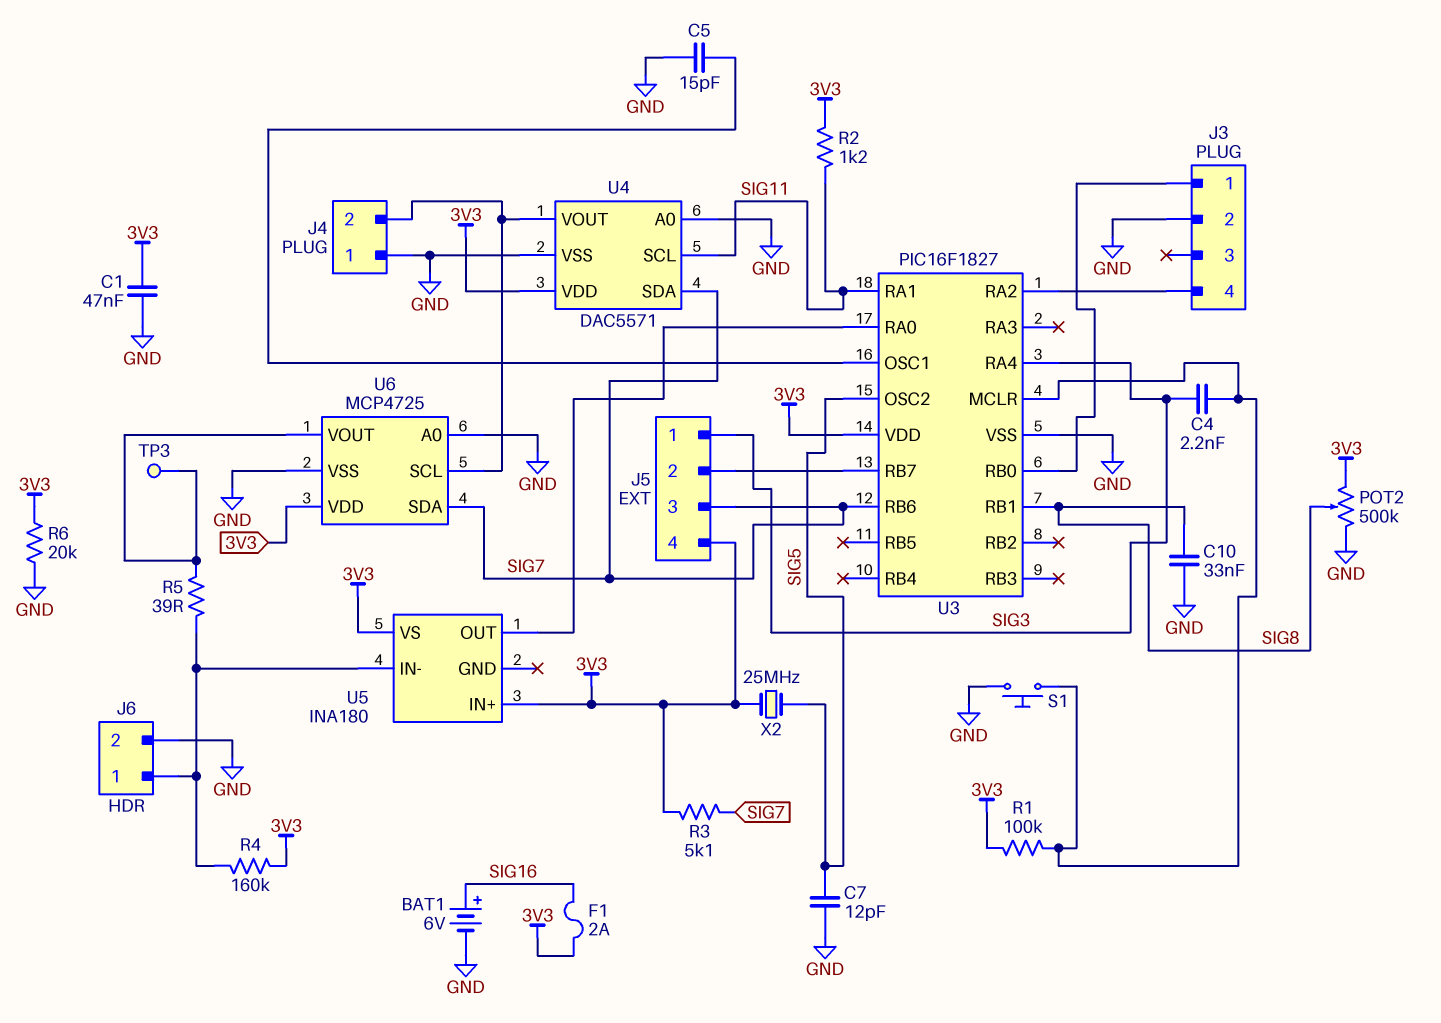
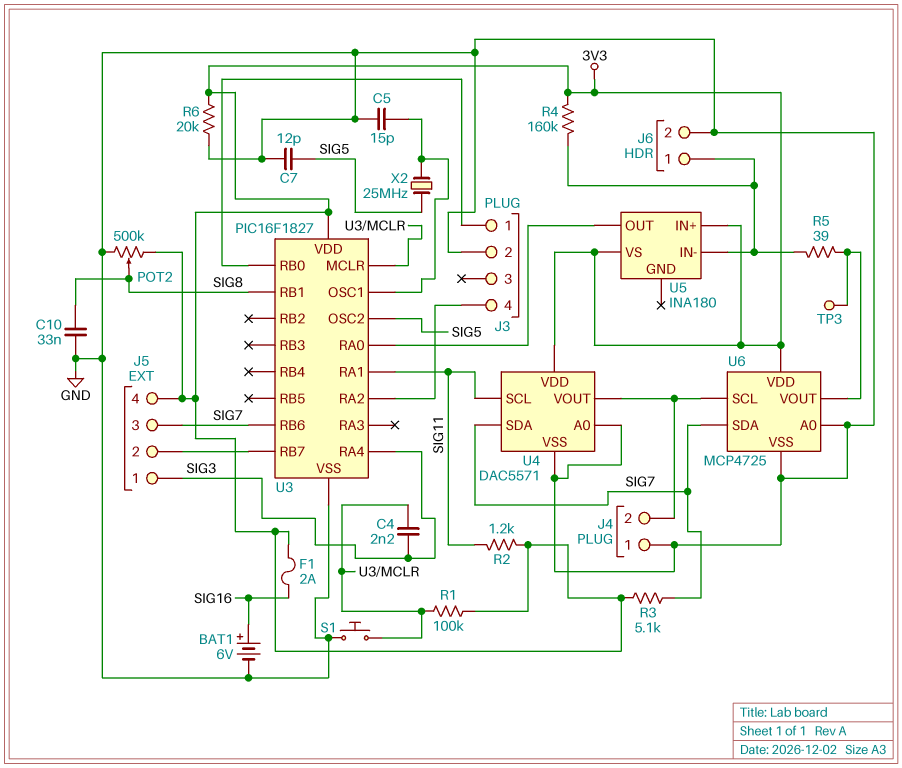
C1: 47nF (3V3, GND) -> none
X2: 25MHz (3V3, SIG5) -> 25MHz (SIG5, U3/OSC1)

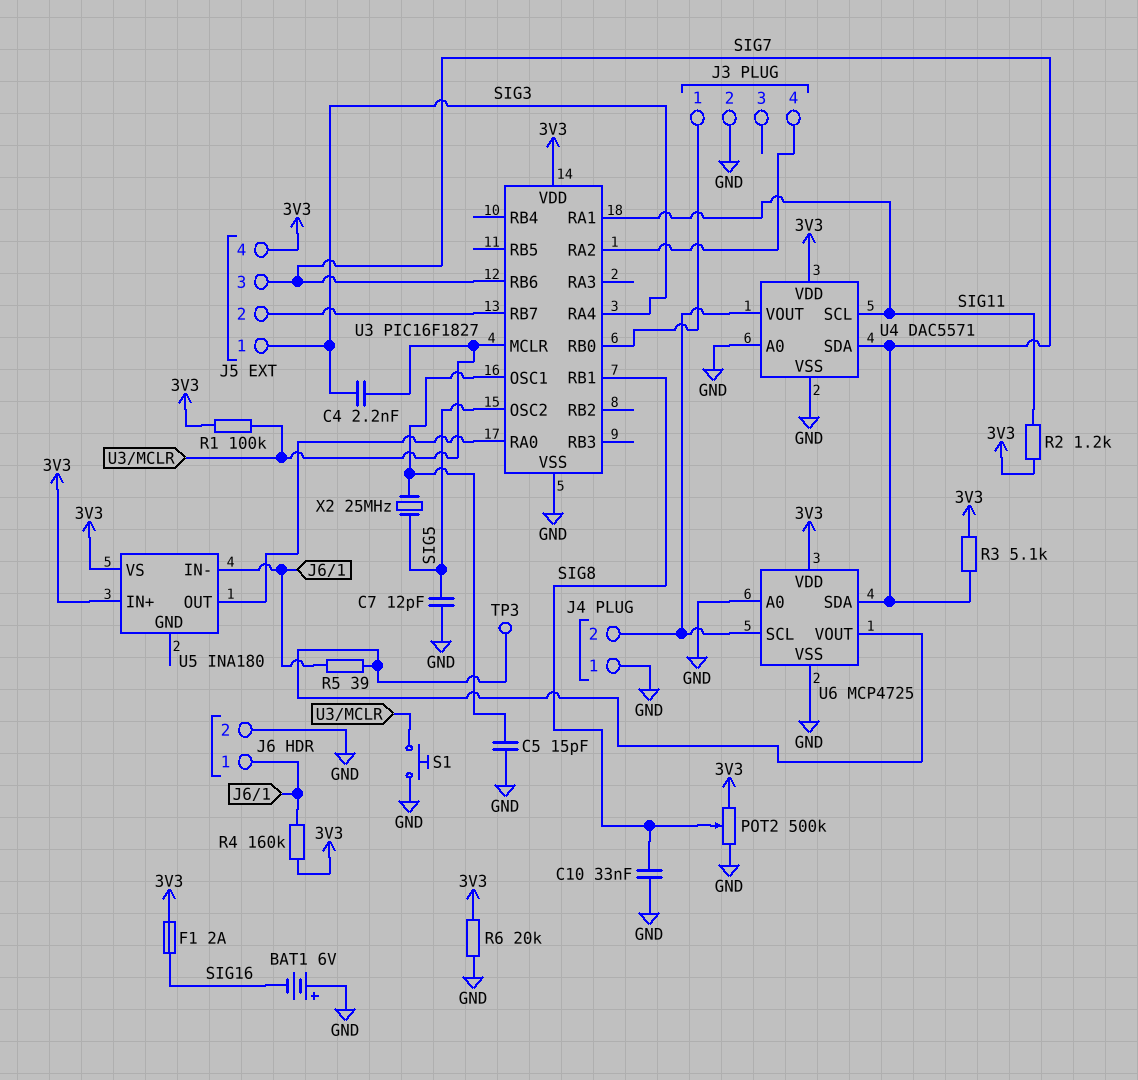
BAT1: 6V (plus SIG16, minus GND) -> 6V (plus GND, minus SIG16)

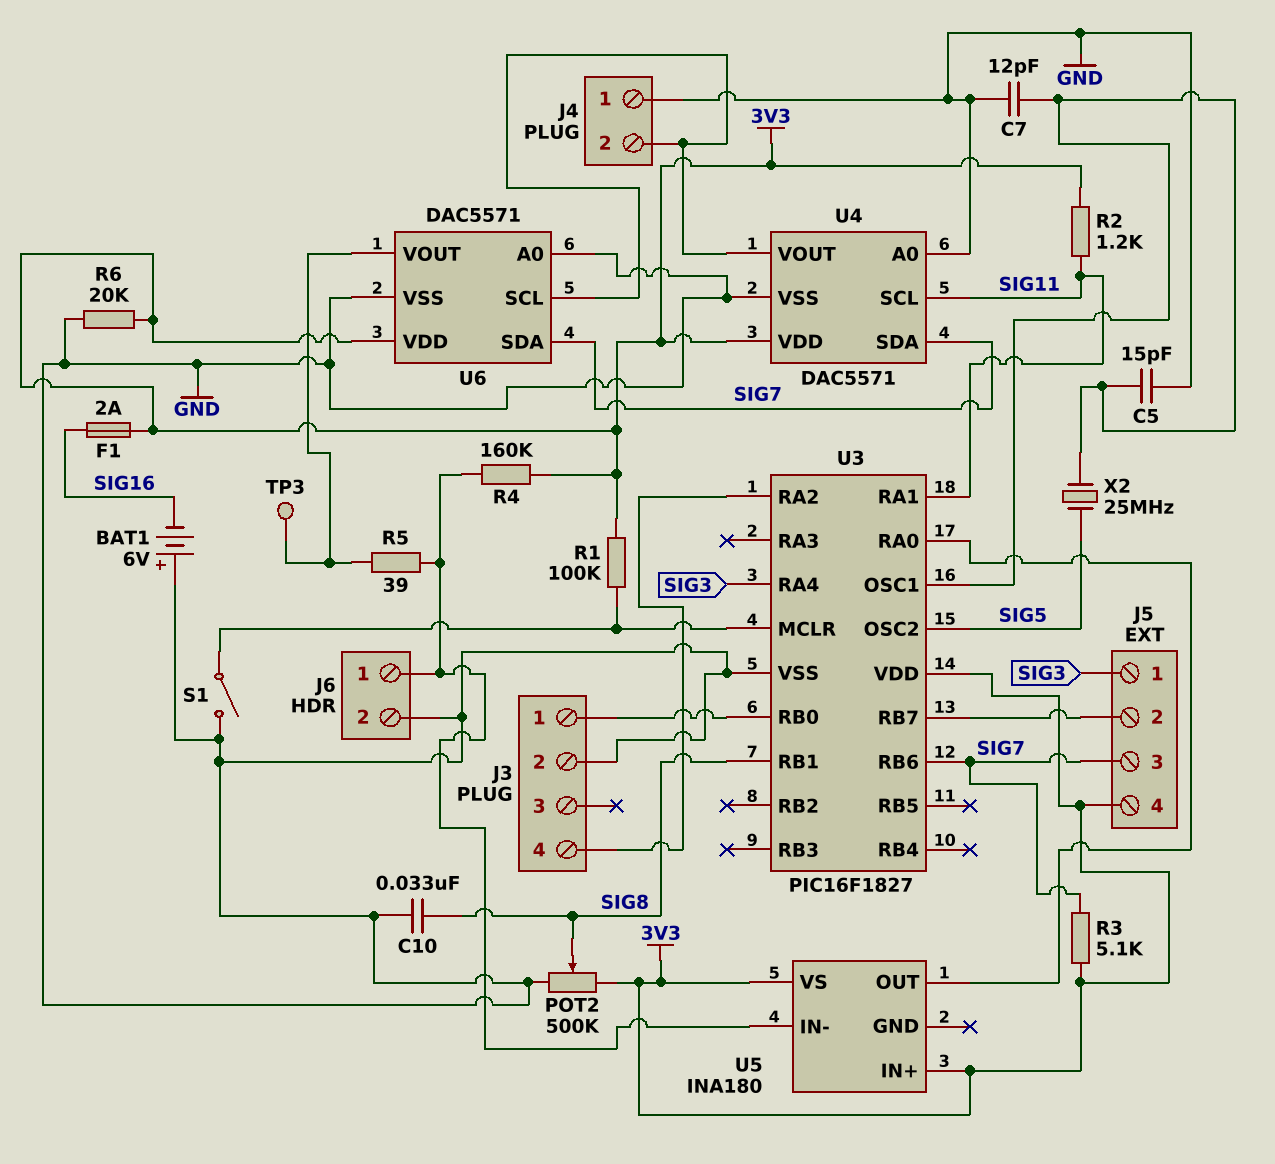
C4: 2.2nF (SIG3, U3/MCLR) -> none
C7: 12pF (GND, SIG5) -> 12pF (GND, U3/OSC1)
S1: button (GND, U3/MCLR) -> switch (GND, U3/MCLR)
U6: MCP4725 -> DAC5571

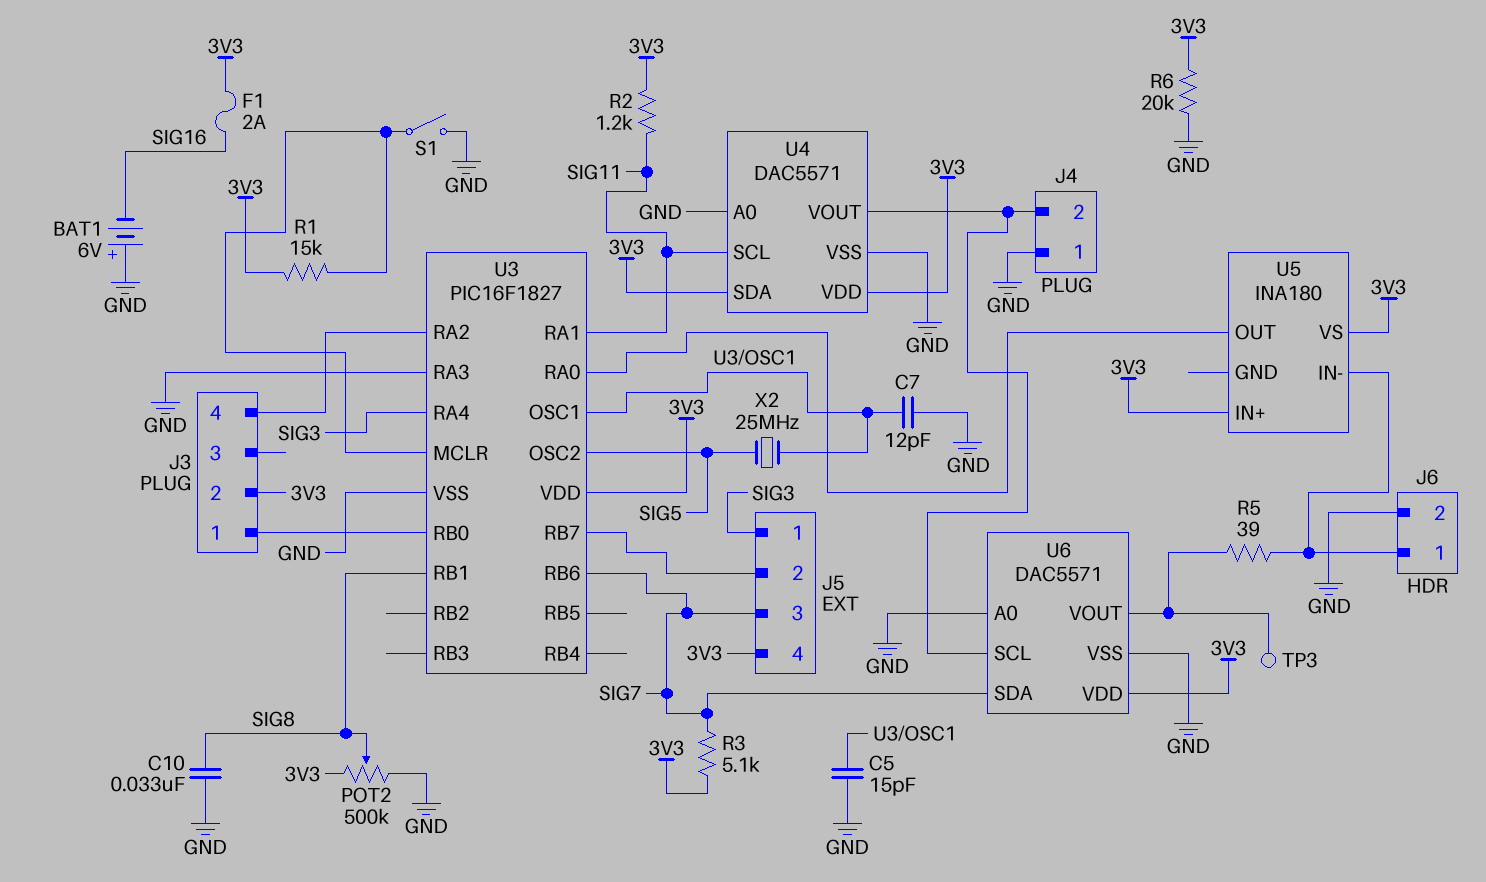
J3 pin 2: GND -> 3V3
R1: 100k (3V3, U3/MCLR) -> 15k (3V3, U3/MCLR)
R4: 160k (3V3, J6/1) -> none
U3 pin RA3: none -> GND
U4 pin SDA: SIG7 -> 3V3

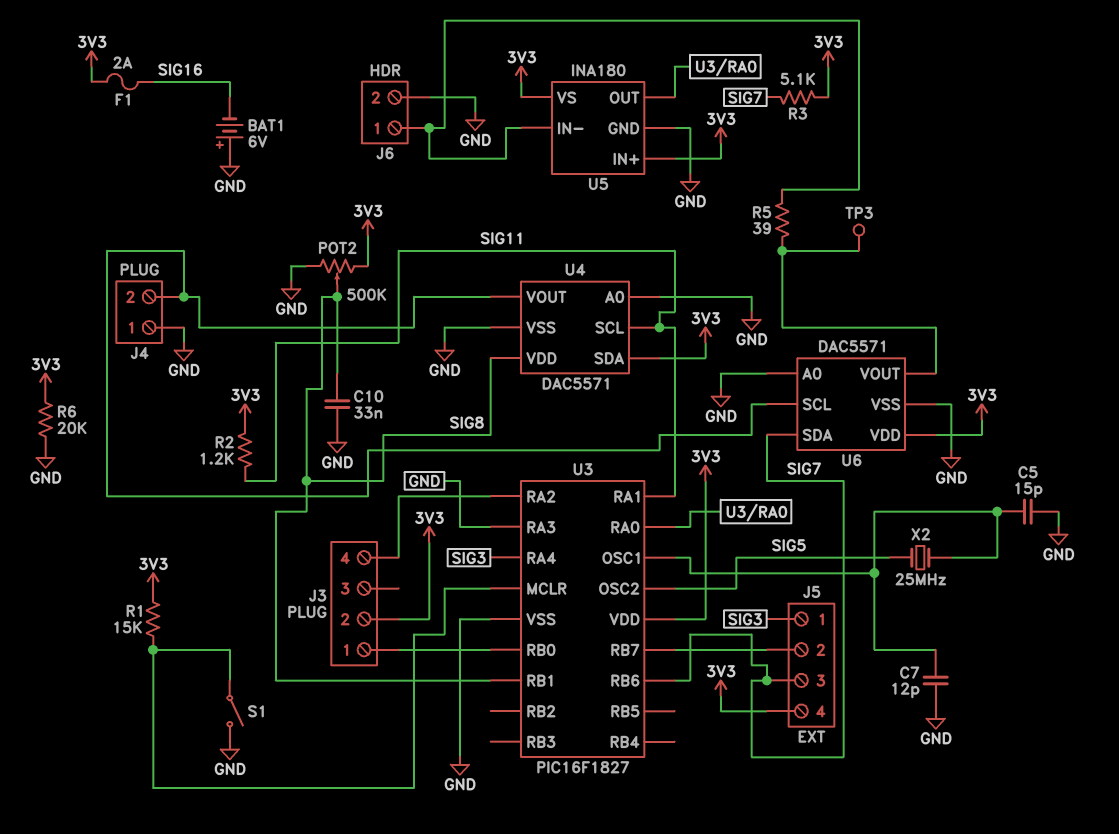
U4 pin VDD: 3V3 -> SIG8
U5 pin GND: none -> GND

